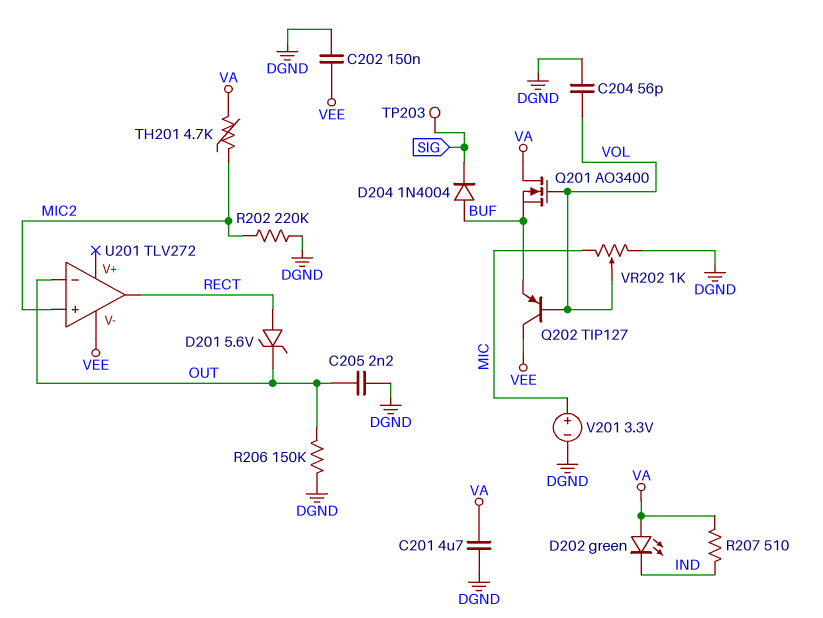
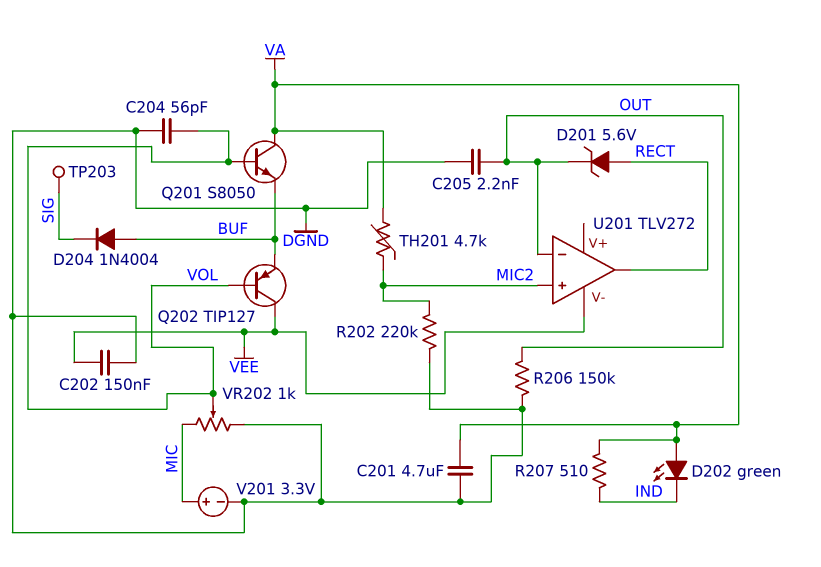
Q201: NMOS AO3400 (G VOL, D VA, S BUF) -> NPN S8050 (B VOL, C VA, E BUF)

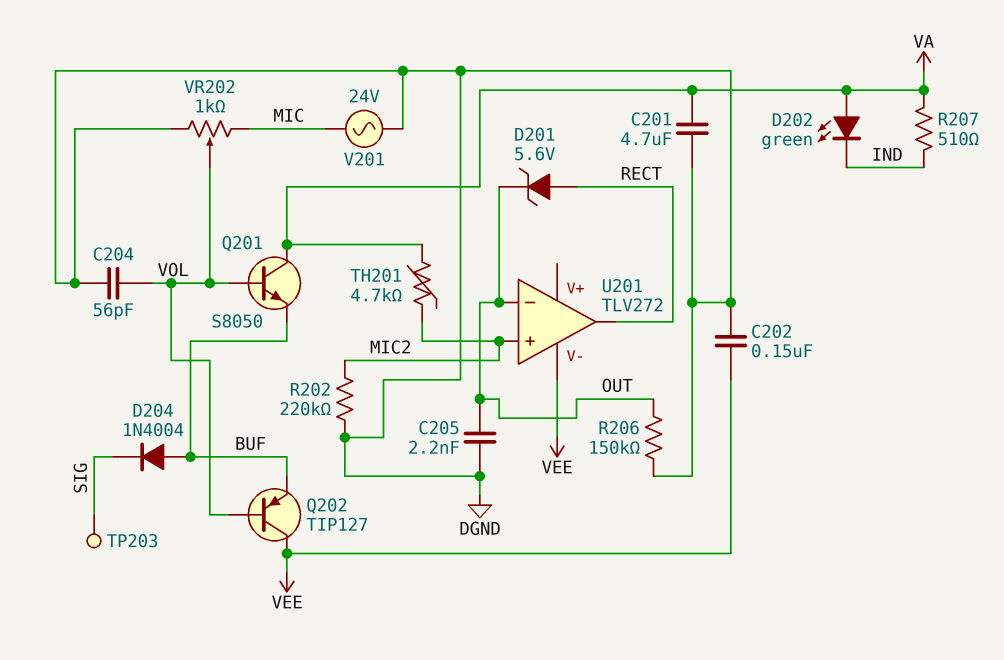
V201: 3.3V (plus MIC, minus DGND) -> AC 24V (DGND, MIC)

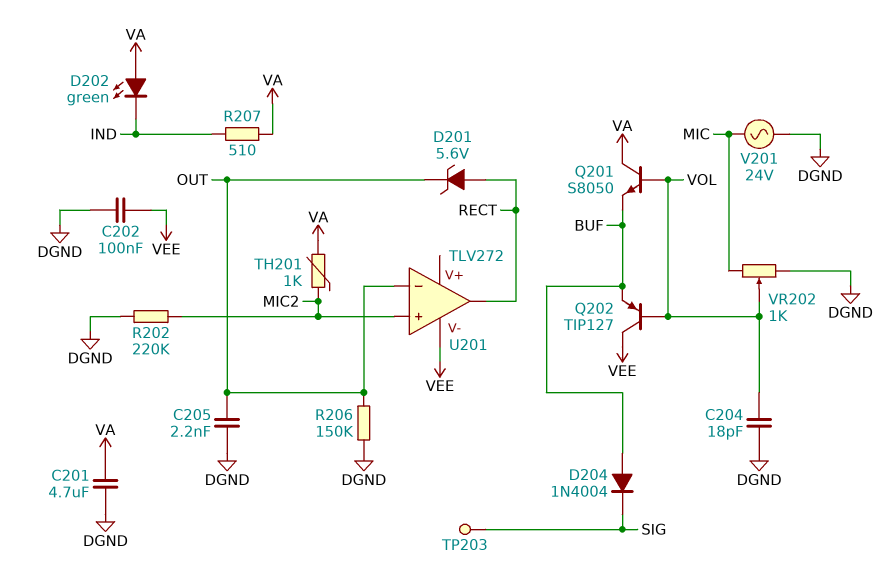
C202: 150nF (DGND, VEE) -> 100nF (DGND, VEE)
C204: 56pF (DGND, VOL) -> 18pF (DGND, VOL)
TH201: 4.7k (MIC2, VA) -> 1k (MIC2, VA)

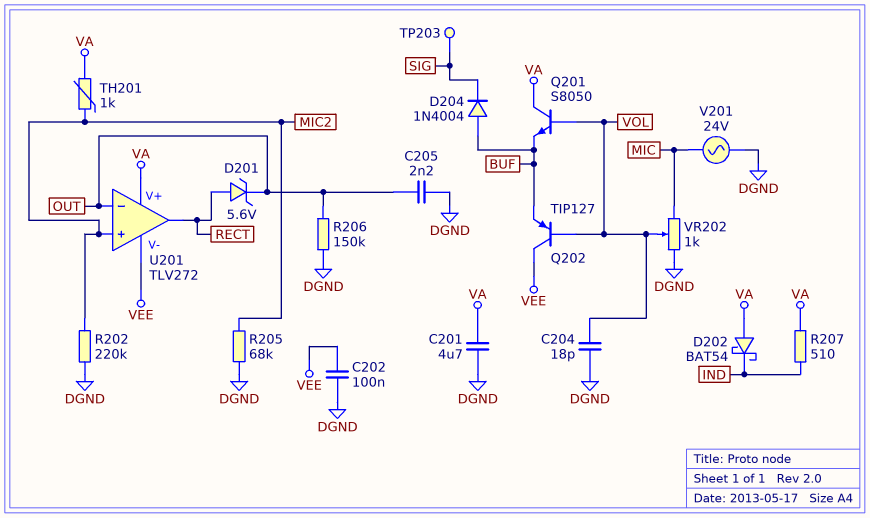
D202: LED green (A VA, K IND) -> schottky BAT54 (A VA, K IND)
R205: none -> 68k (DGND, MIC2)
U201 pin V+: none -> VA

